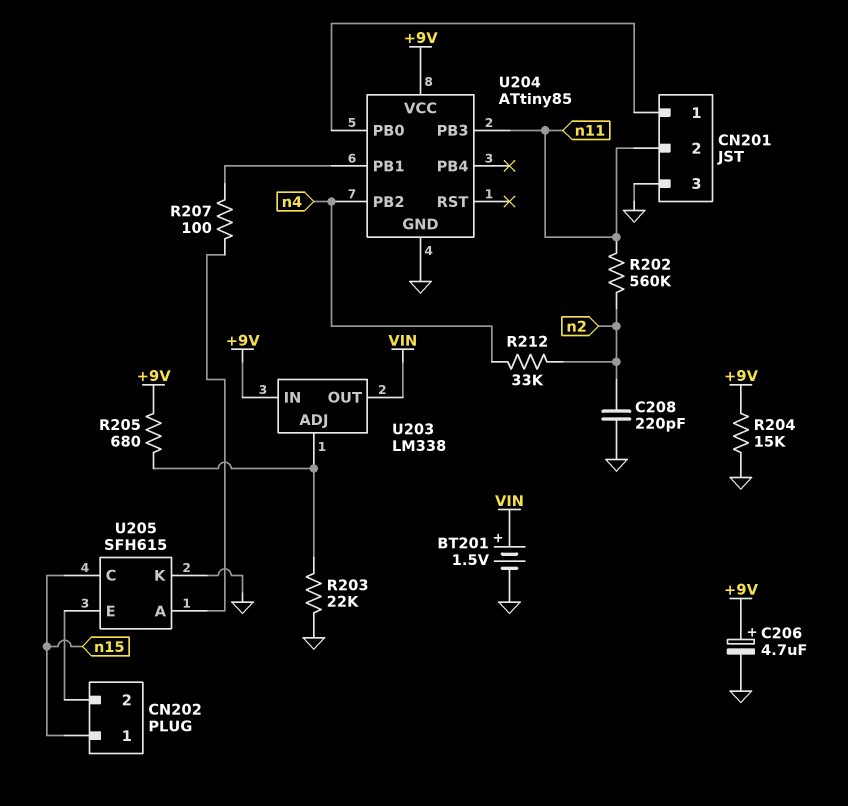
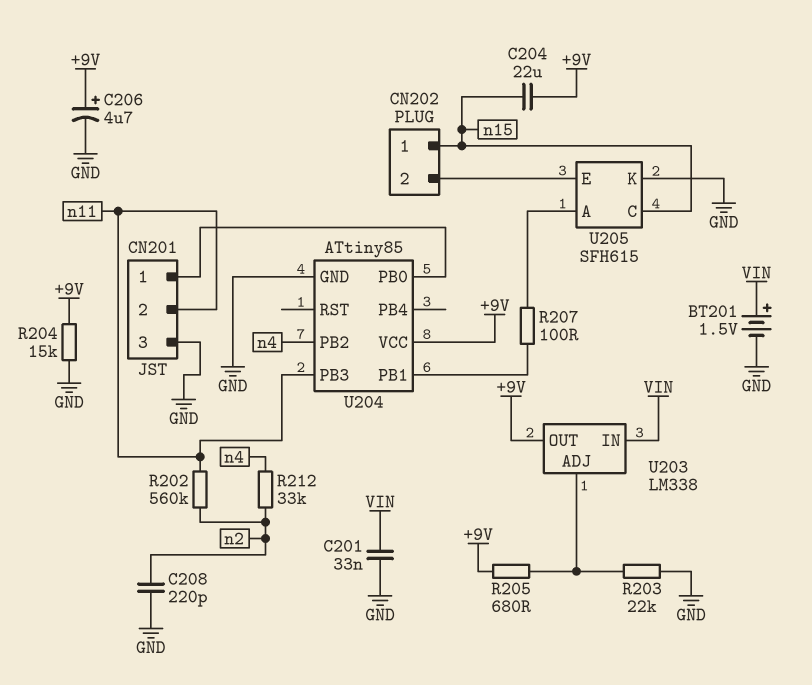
C201: none -> 33nF (GND, VIN)
C204: none -> 22uF (+9V, n15)
U203 pin IN: +9V -> VIN
U203 pin OUT: VIN -> +9V

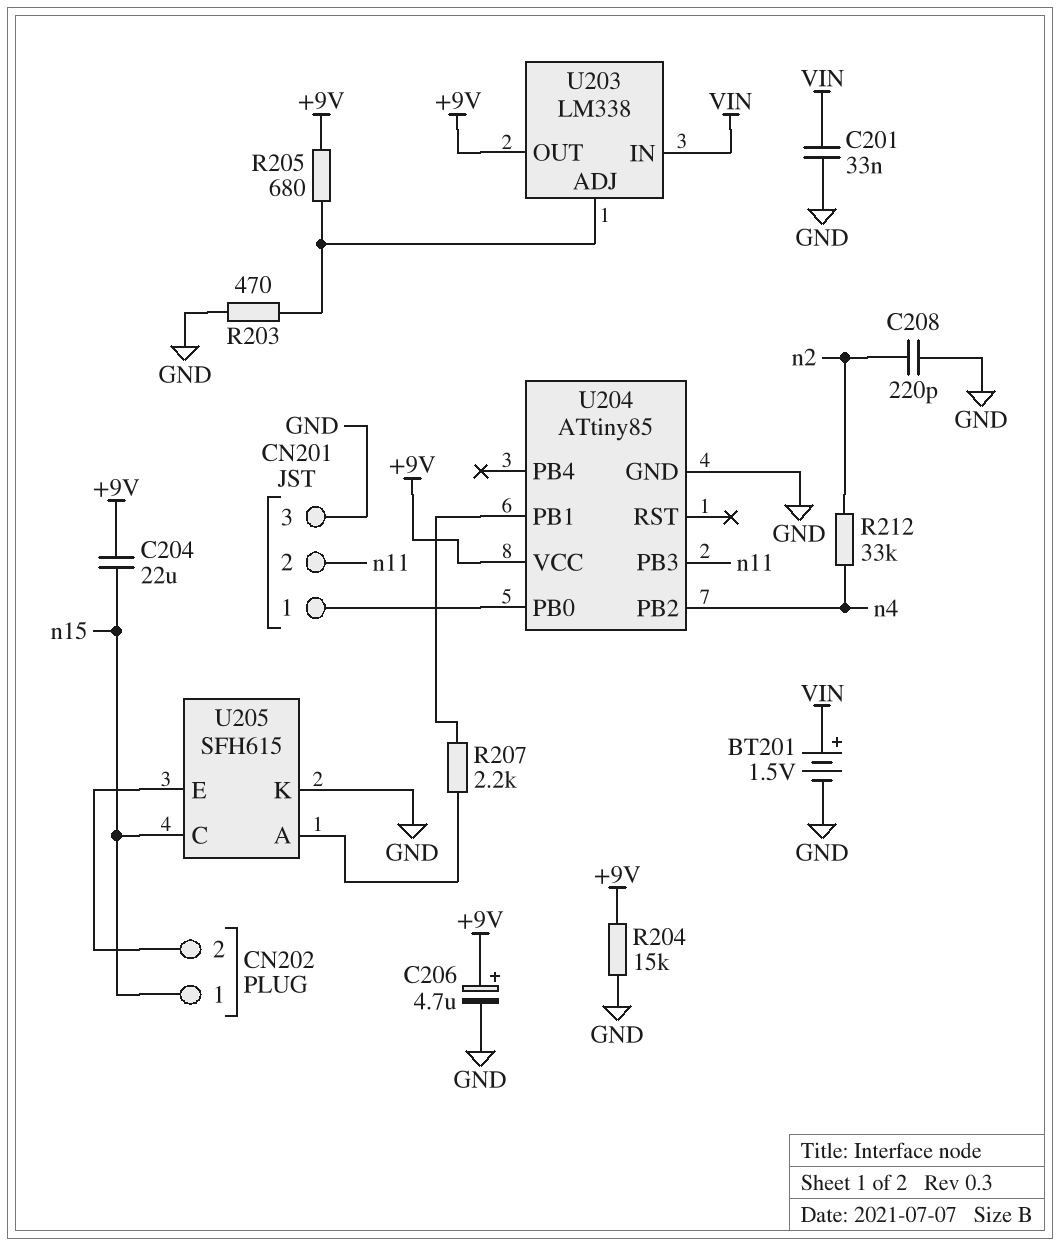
R202: 560k (n2, n11) -> none
R203: 22k (GND, U203/ADJ) -> 470 (GND, U203/ADJ)
R207: 100 (U204/PB1, U205/A) -> 2.2k (U204/PB1, U205/A)

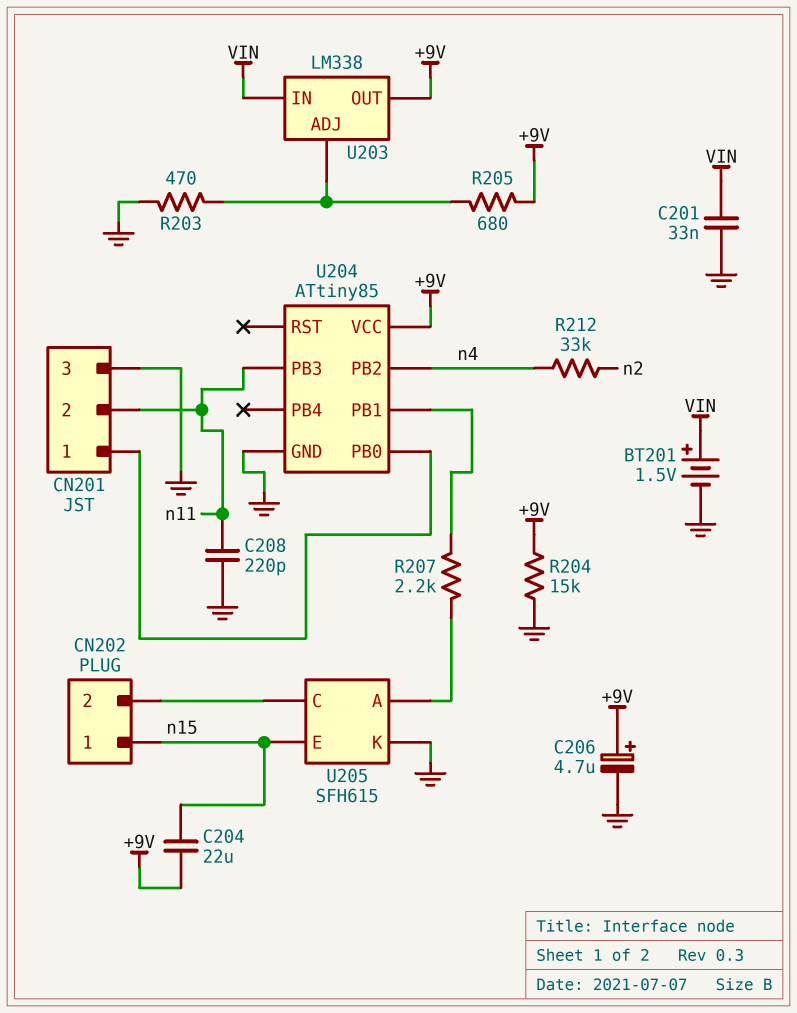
C208: 220pF (GND, n2) -> 220pF (GND, n11)
U205 pin C: n15 -> CN202/2
U205 pin E: CN202/2 -> n15

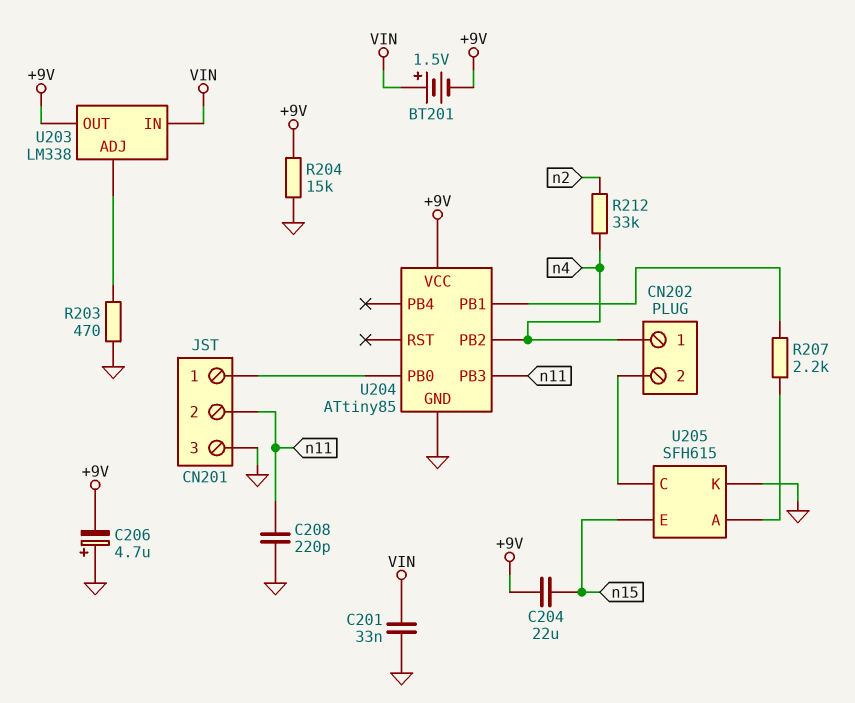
BT201: 1.5V (plus VIN, minus GND) -> 1.5V (plus VIN, minus +9V)
C206: 4.7uF (plus +9V, minus GND) -> 4.7uF (plus GND, minus +9V)
CN202 pin 1: n15 -> n4
R205: 680 (+9V, U203/ADJ) -> none

